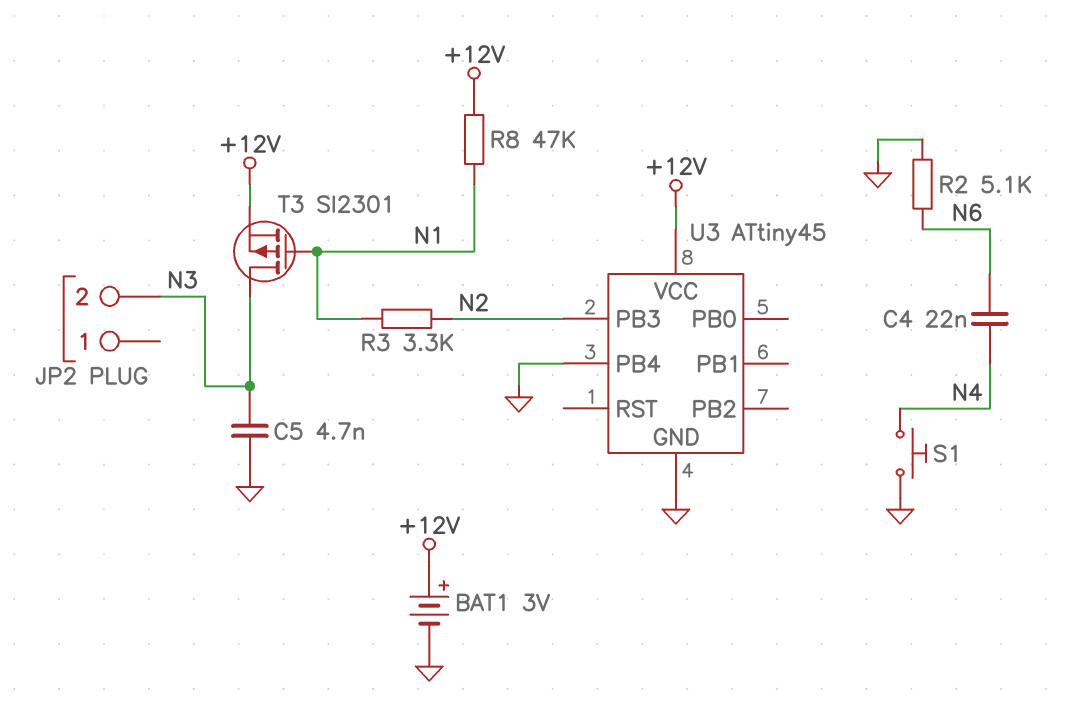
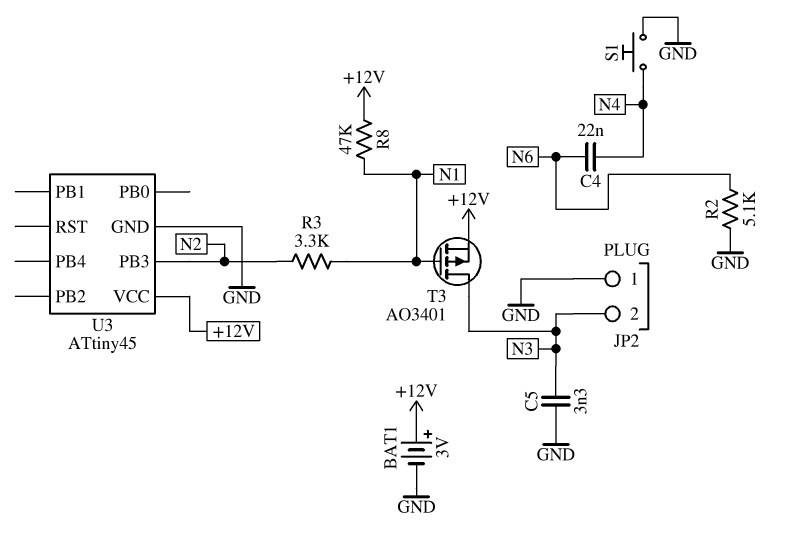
C5: 4.7nF (GND, N3) -> 3.3nF (GND, N3)
JP2 pin 1: none -> GND
T3: PMOS SI2301 (G N1, D N3, S +12V) -> PMOS AO3401 (G N1, D N3, S +12V)
U3 pin PB4: GND -> none

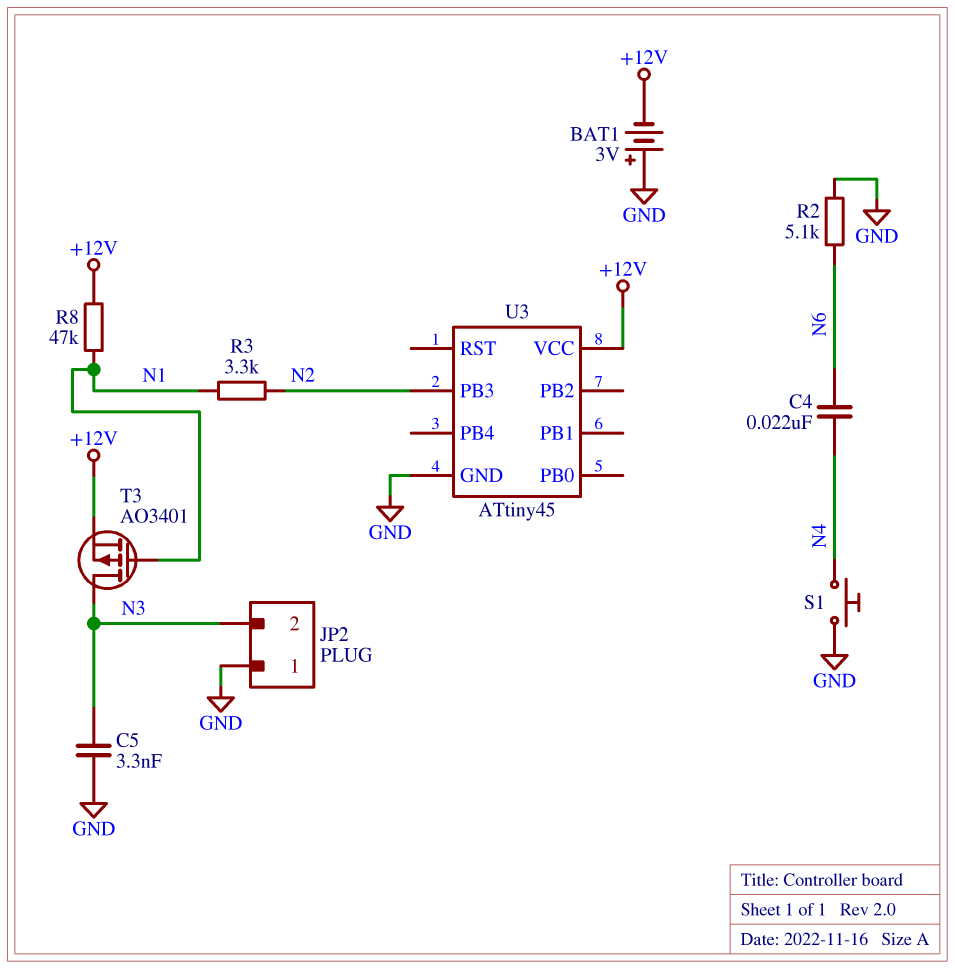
BAT1: 3V (plus +12V, minus GND) -> 3V (plus GND, minus +12V)

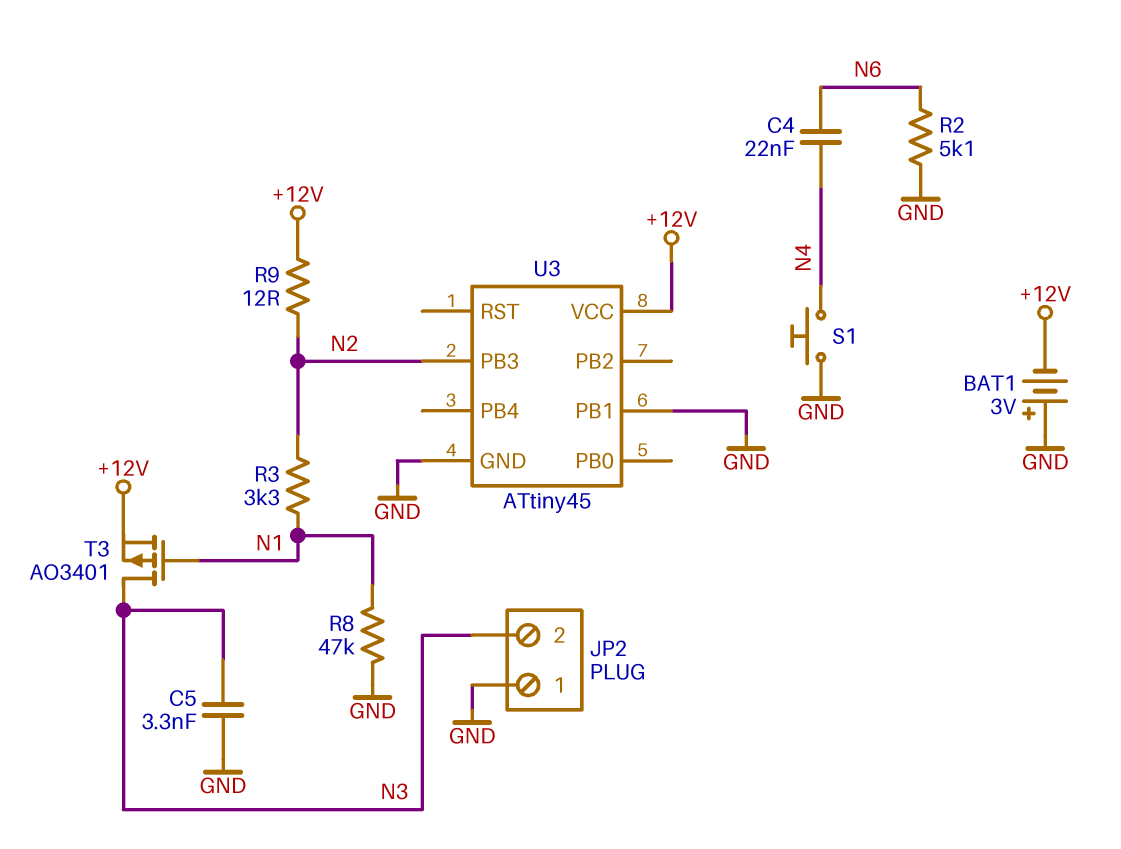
R8: 47k (+12V, N1) -> 47k (GND, N1)
R9: none -> 12 (+12V, N2)
U3 pin PB1: none -> GND

